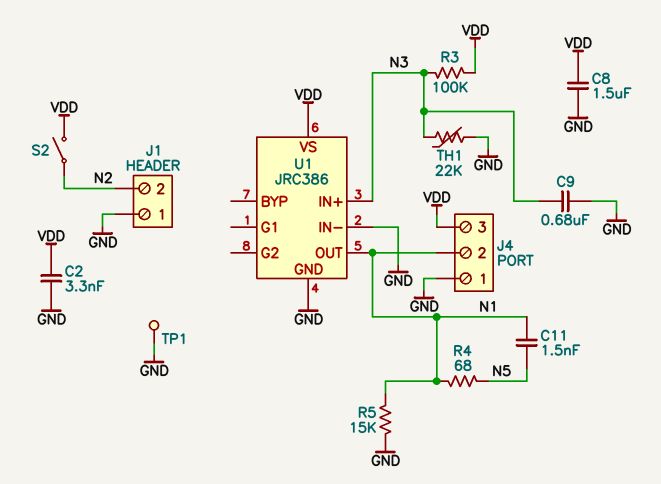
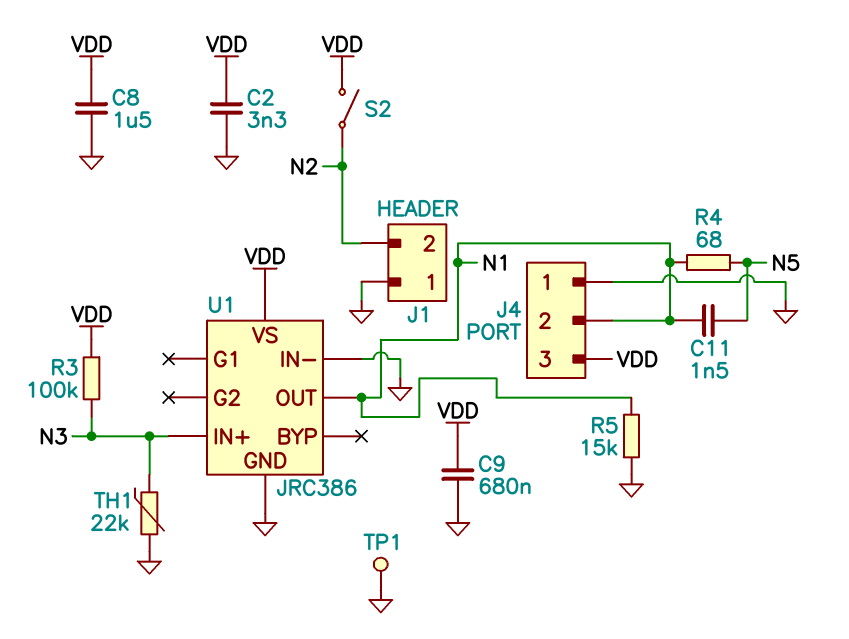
C9: 680nF (GND, N3) -> 680nF (GND, VDD)

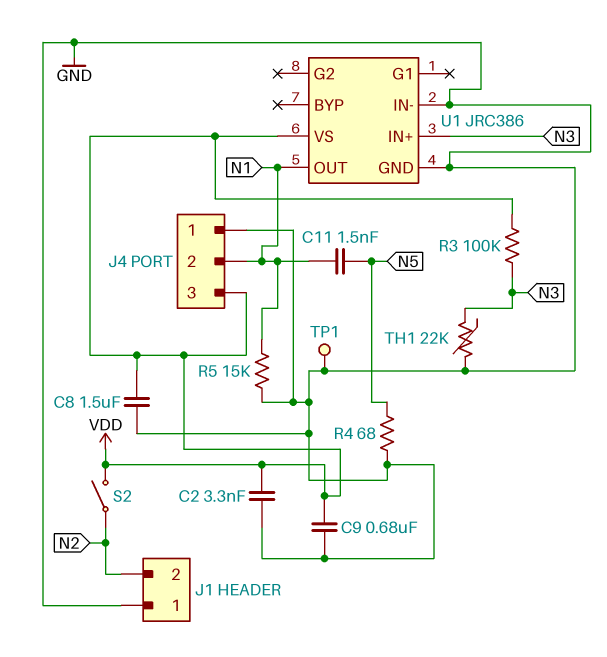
R4: 68 (N1, N5) -> 68 (GND, N5)

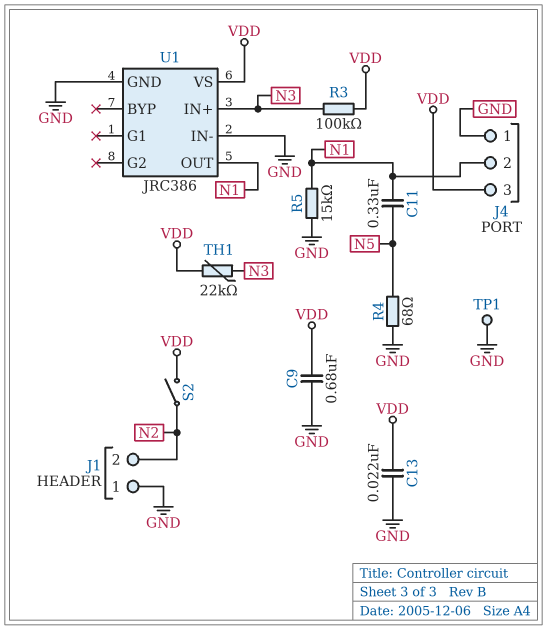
C2: 3.3nF (GND, VDD) -> none
C8: 1.5uF (GND, VDD) -> none
C11: 1.5nF (N1, N5) -> 330nF (N1, N5)
C13: none -> 22nF (GND, VDD)
TH1: 22k (GND, N3) -> 22k (N3, VDD)

